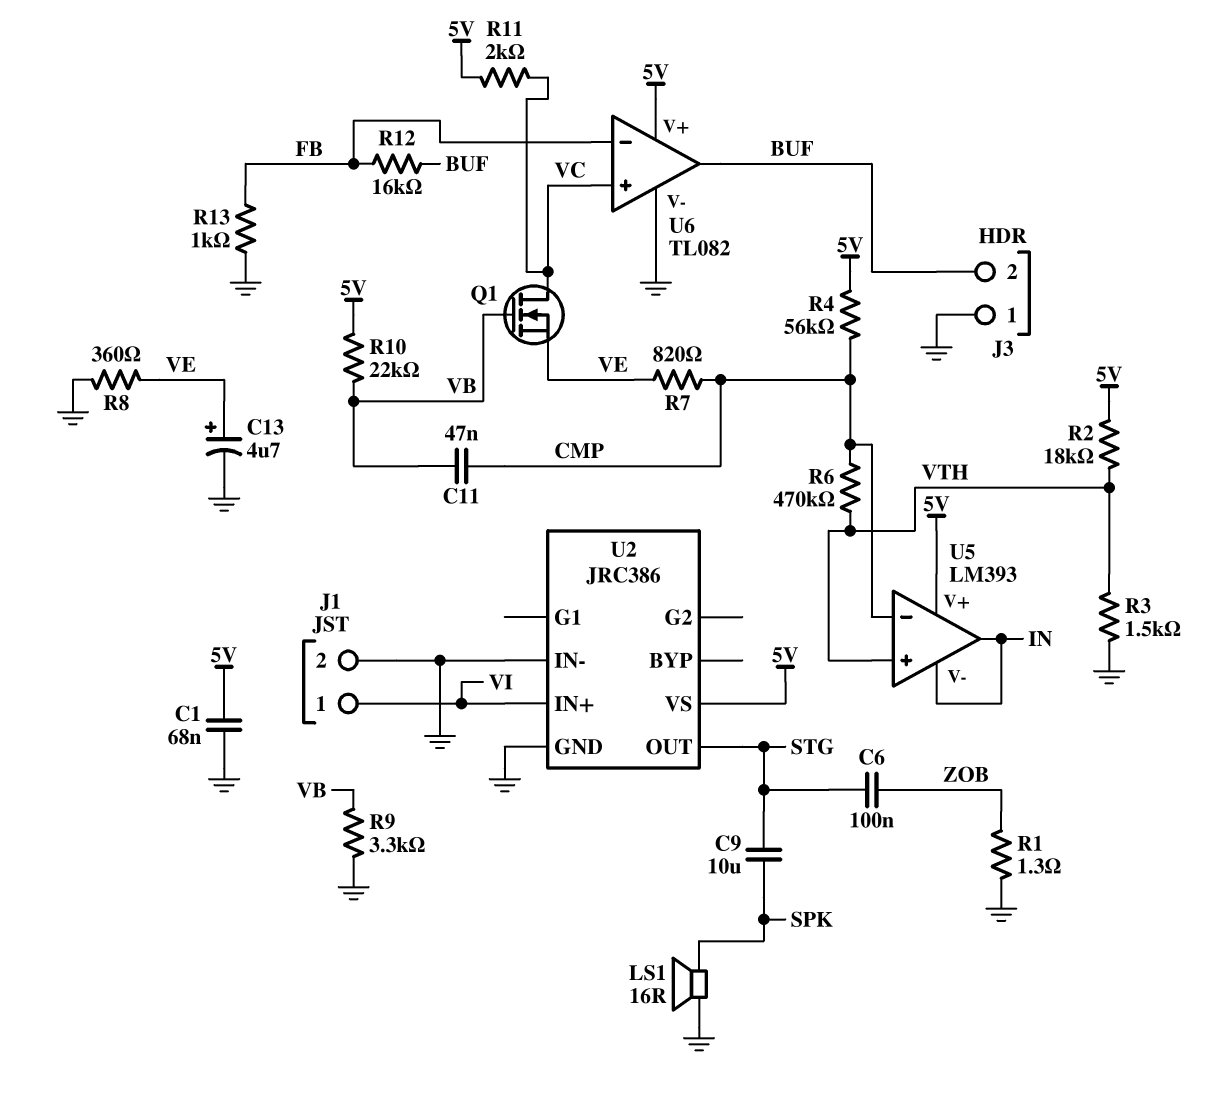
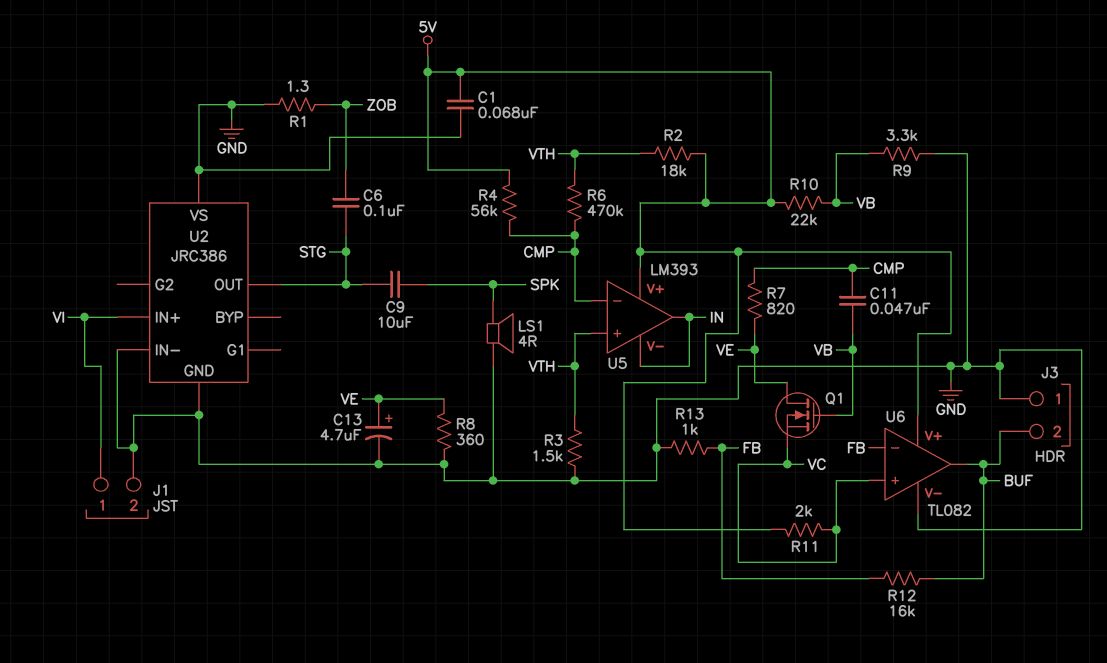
LS1: speaker 16R (GND, SPK) -> speaker 4R (GND, SPK)
Q1: NMOS (G VB, D VC, S VE) -> NMOS (G VB, D VE, S VC)
U2 pin VS: 5V -> GND

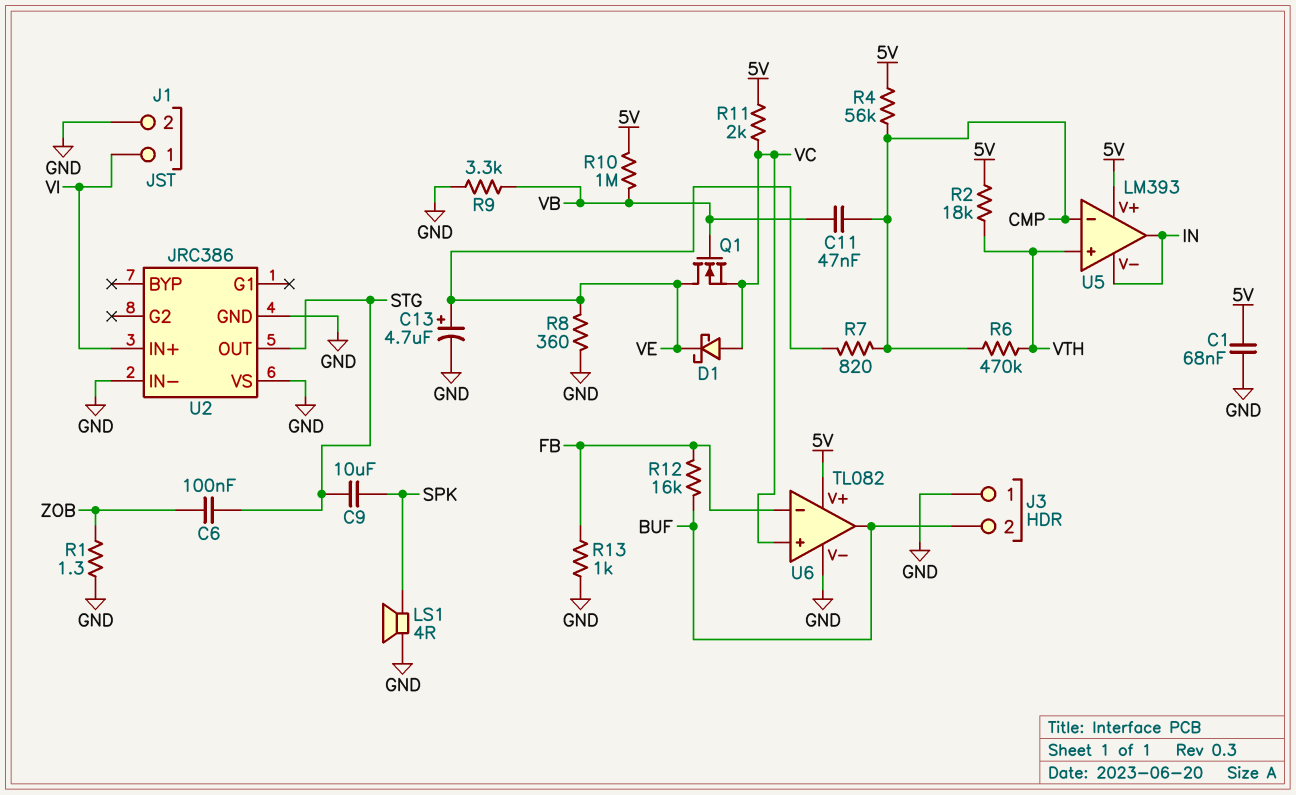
D1: none -> schottky (A VC, K VE)
R3: 1.5k (GND, VTH) -> none
R10: 22k (5V, VB) -> 1M (5V, VB)

